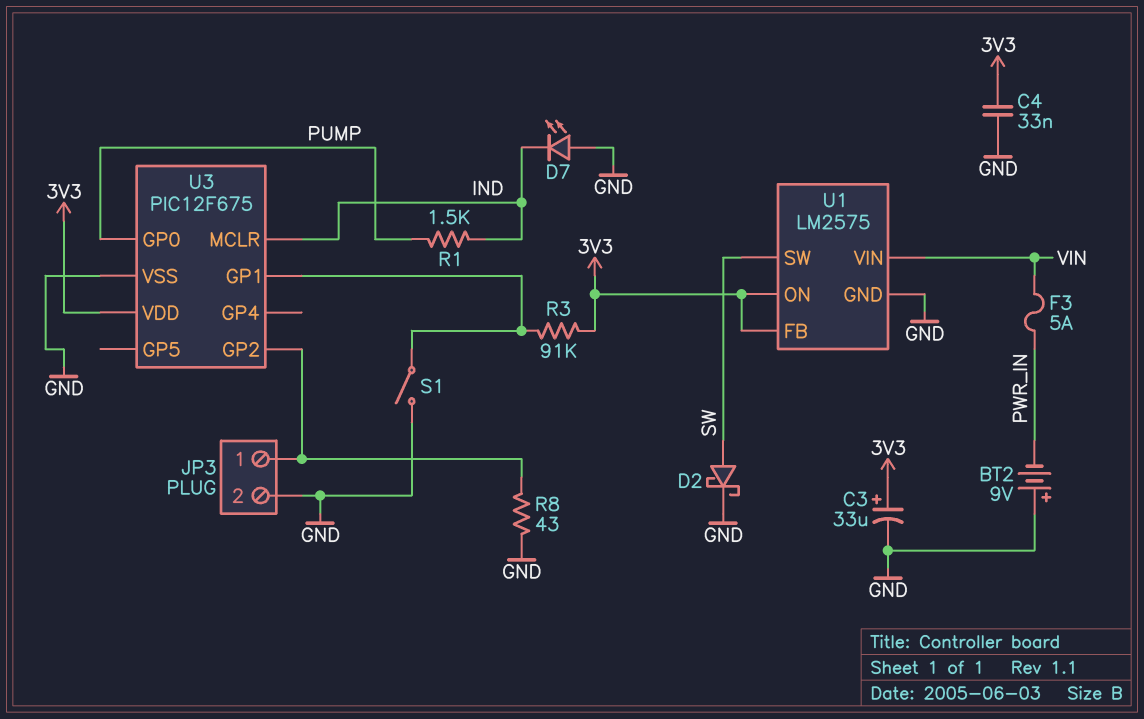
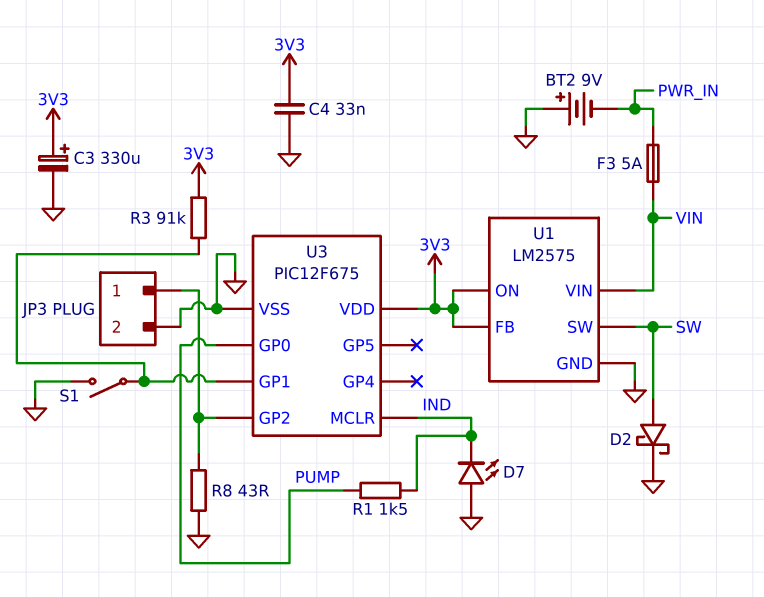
C3: 33uF (plus 3V3, minus GND) -> 330uF (plus 3V3, minus GND)

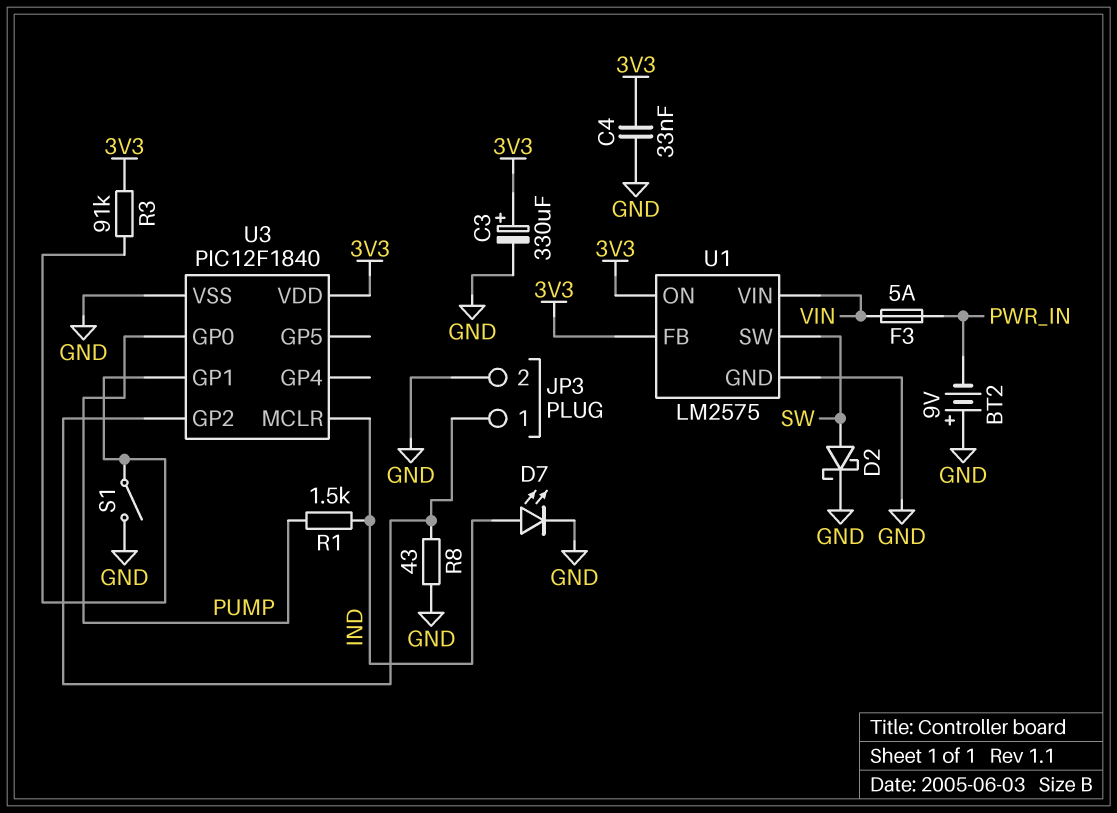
D7: LED (A GND, K IND) -> LED (A IND, K GND)
U3: PIC12F675 -> PIC12F1840

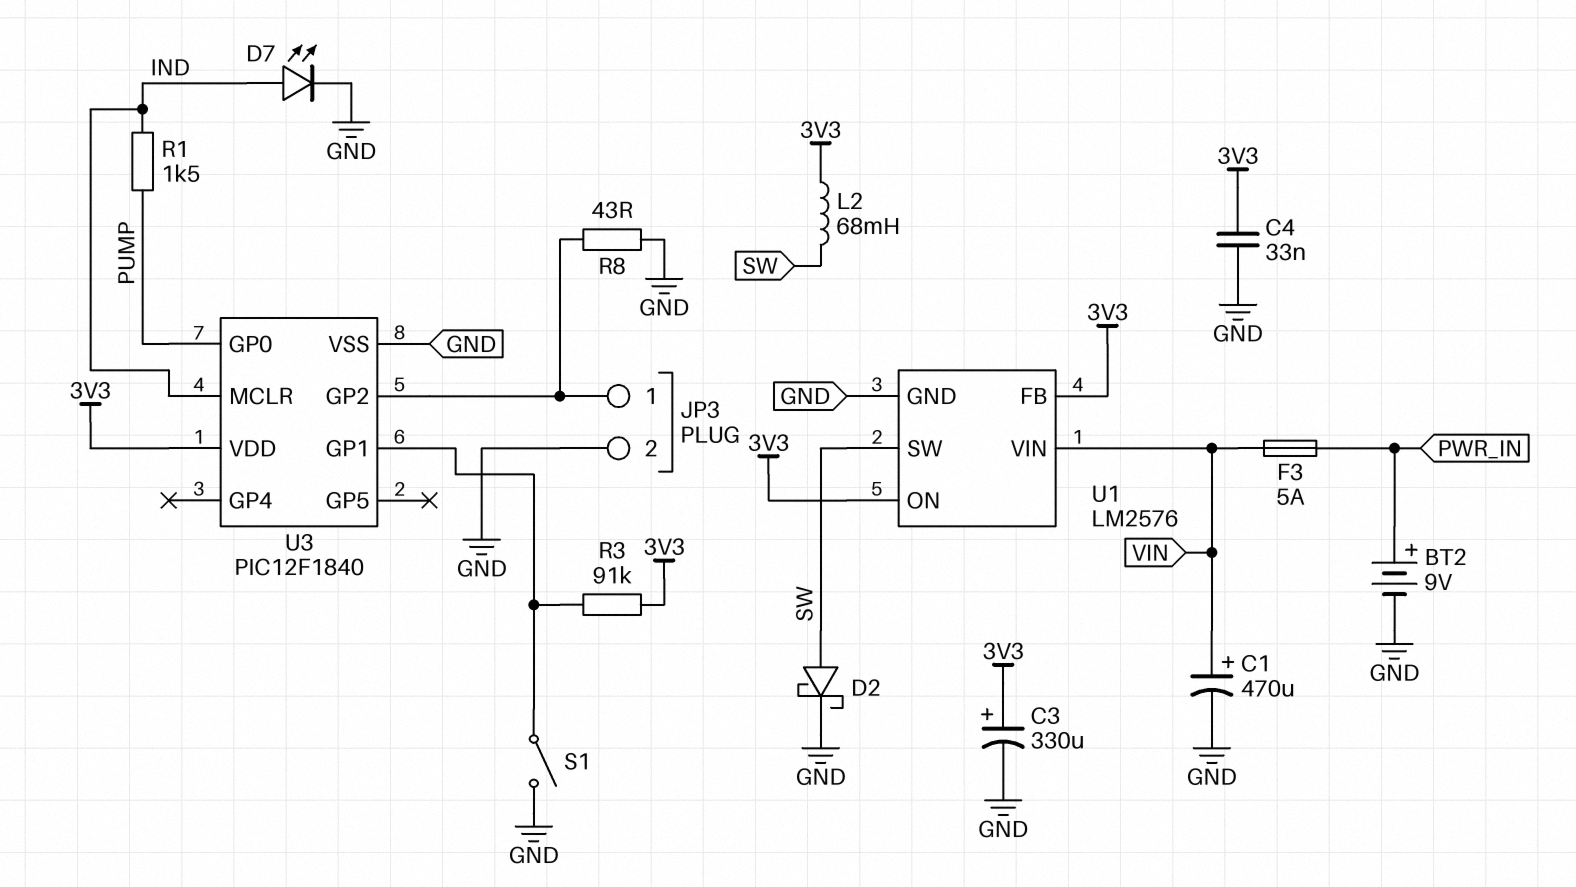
BT2: 9V (plus GND, minus PWR_IN) -> 9V (plus PWR_IN, minus GND)
C1: none -> 470uF (plus VIN, minus GND)
L2: none -> 68mH (3V3, SW)
U1: LM2575 -> LM2576

